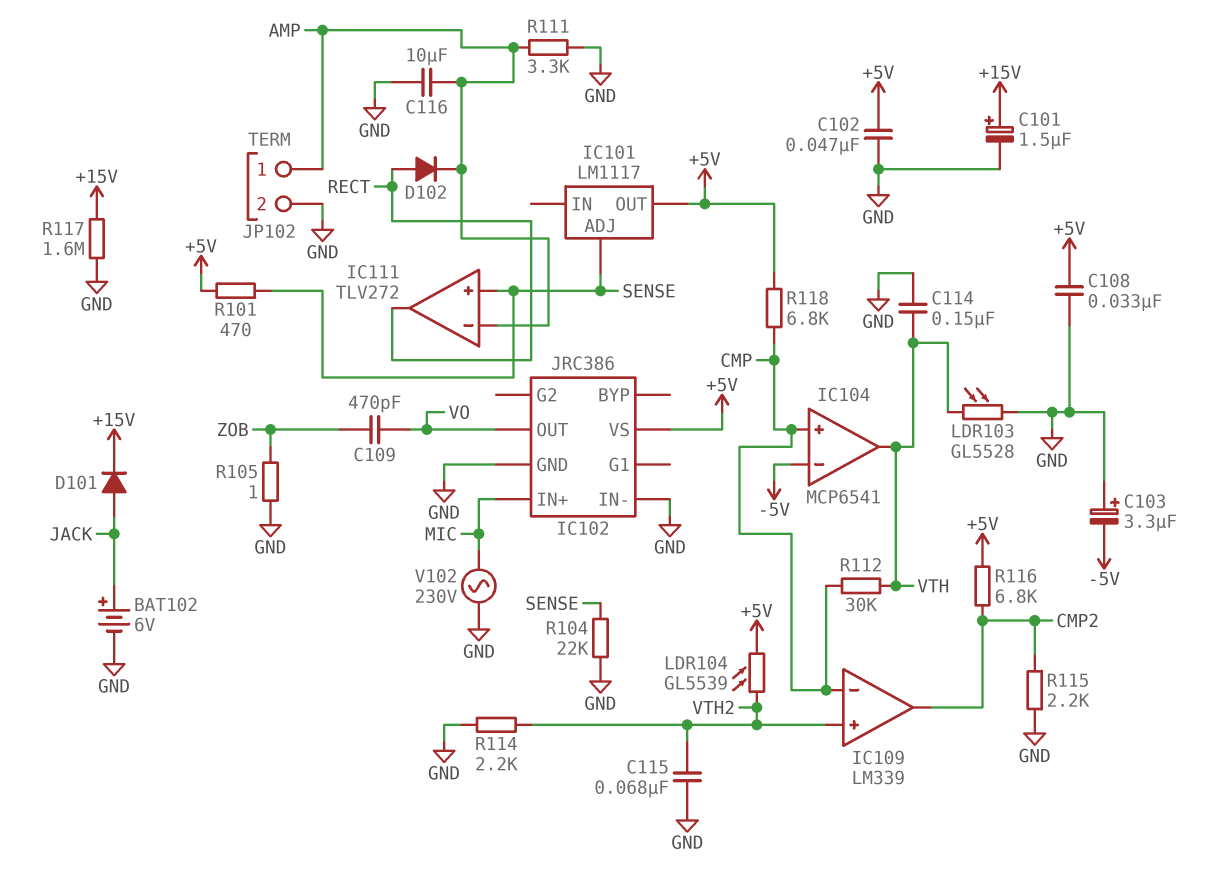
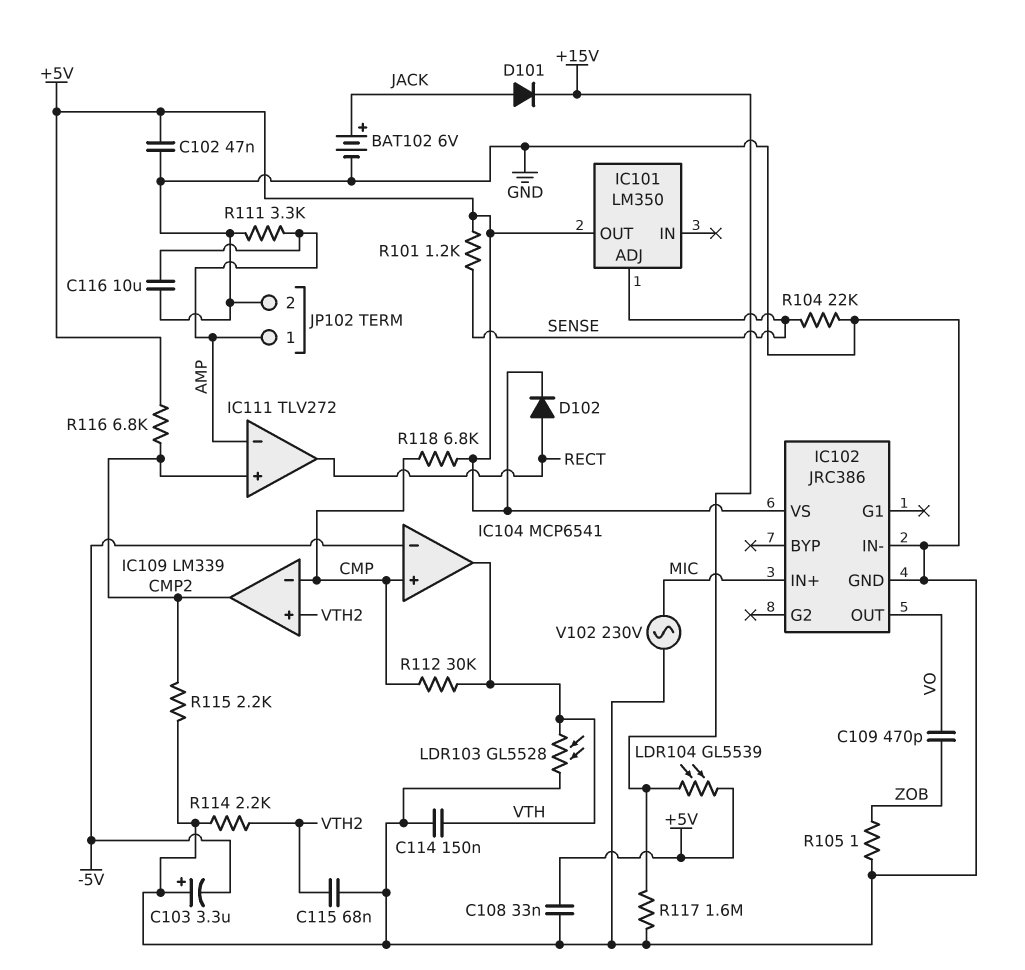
C101: 1.5uF (plus +15V, minus GND) -> none
D102: diode (A RECT, K AMP) -> diode (A RECT, K +5V)
IC101: LM1117 -> LM350
IC111 pin in+: SENSE -> CMP2
LDR104: GL5539 (+5V, VTH2) -> GL5539 (+5V, +15V)
R101: 470 (+5V, SENSE) -> 1.2k (+5V, SENSE)

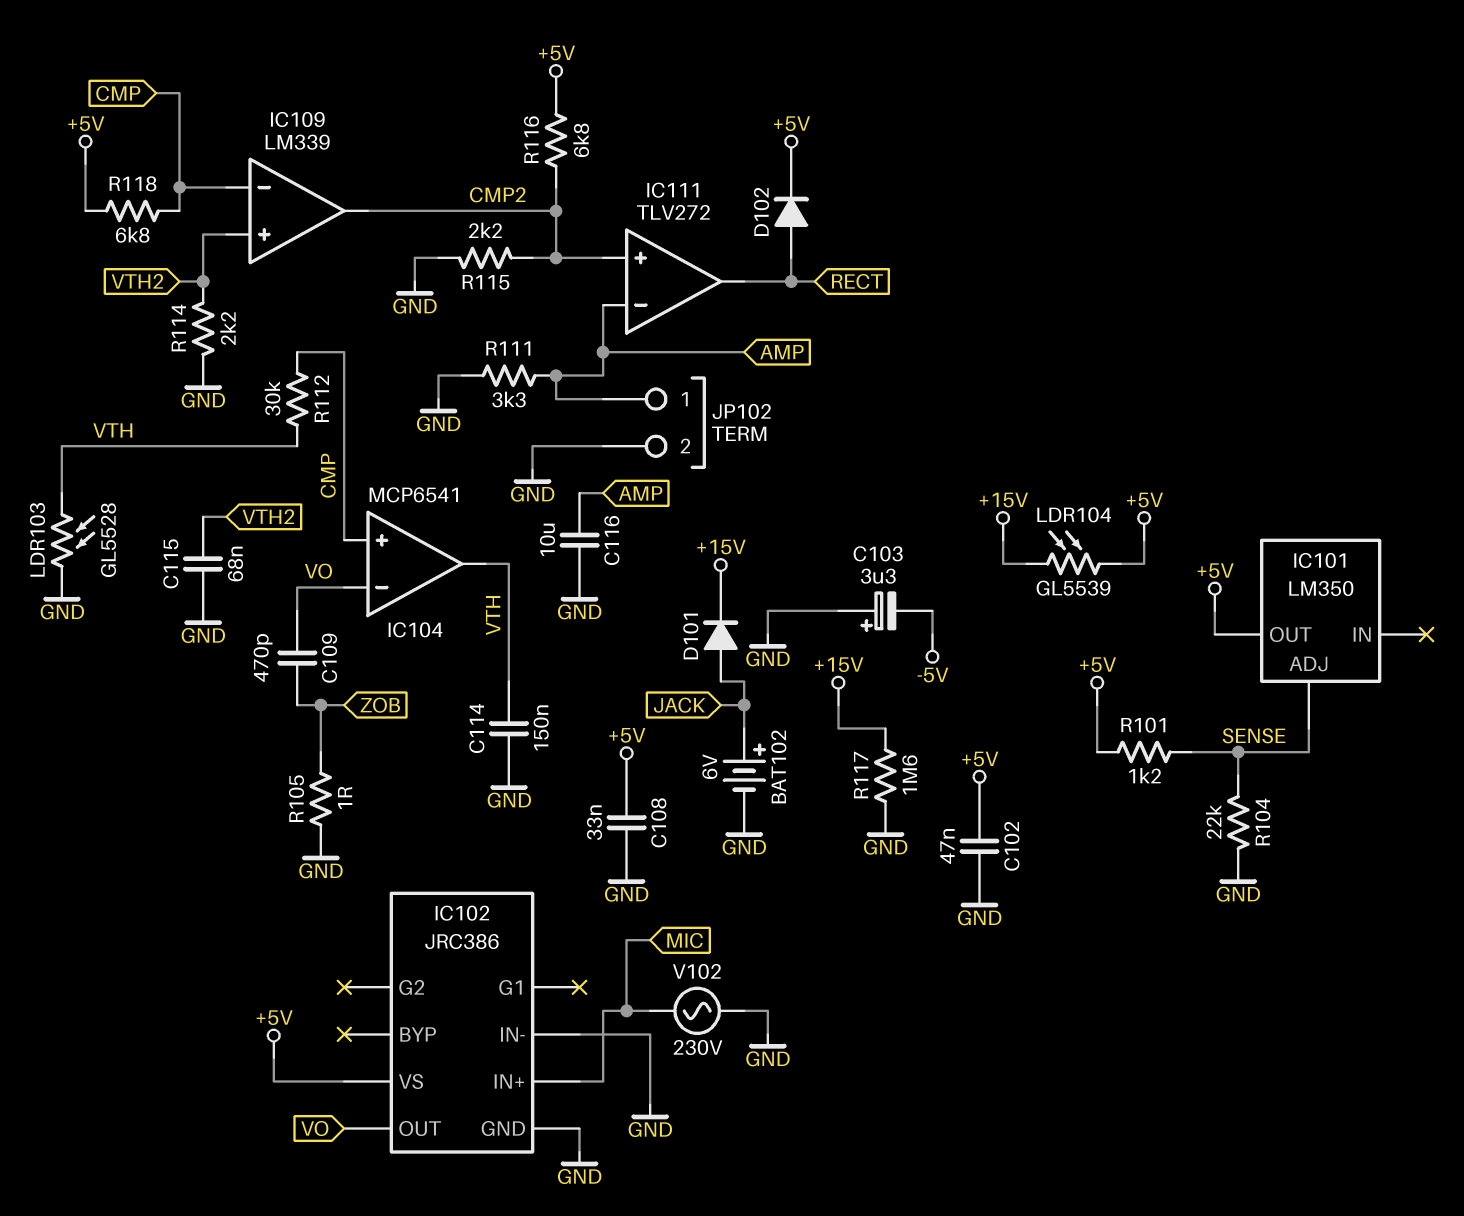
IC104 pin in-: -5V -> VO

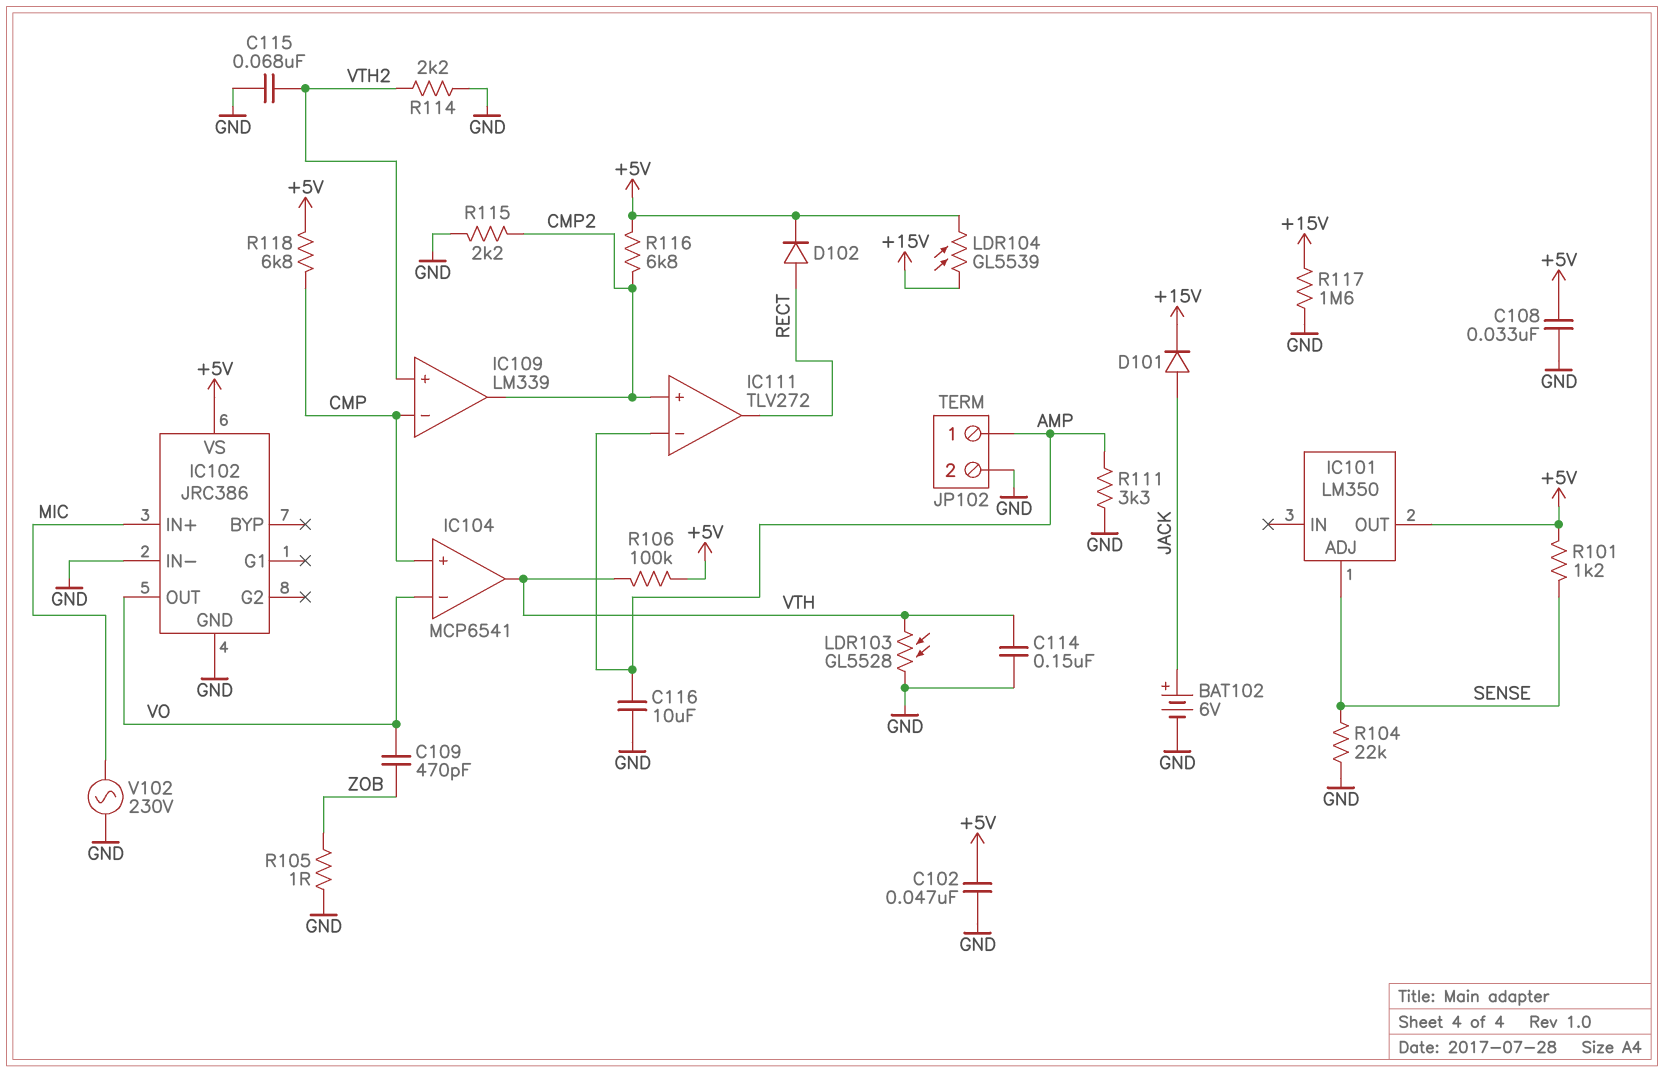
C103: 3.3uF (plus GND, minus -5V) -> none
R106: none -> 100k (+5V, VTH)
R112: 30k (CMP, VTH) -> none

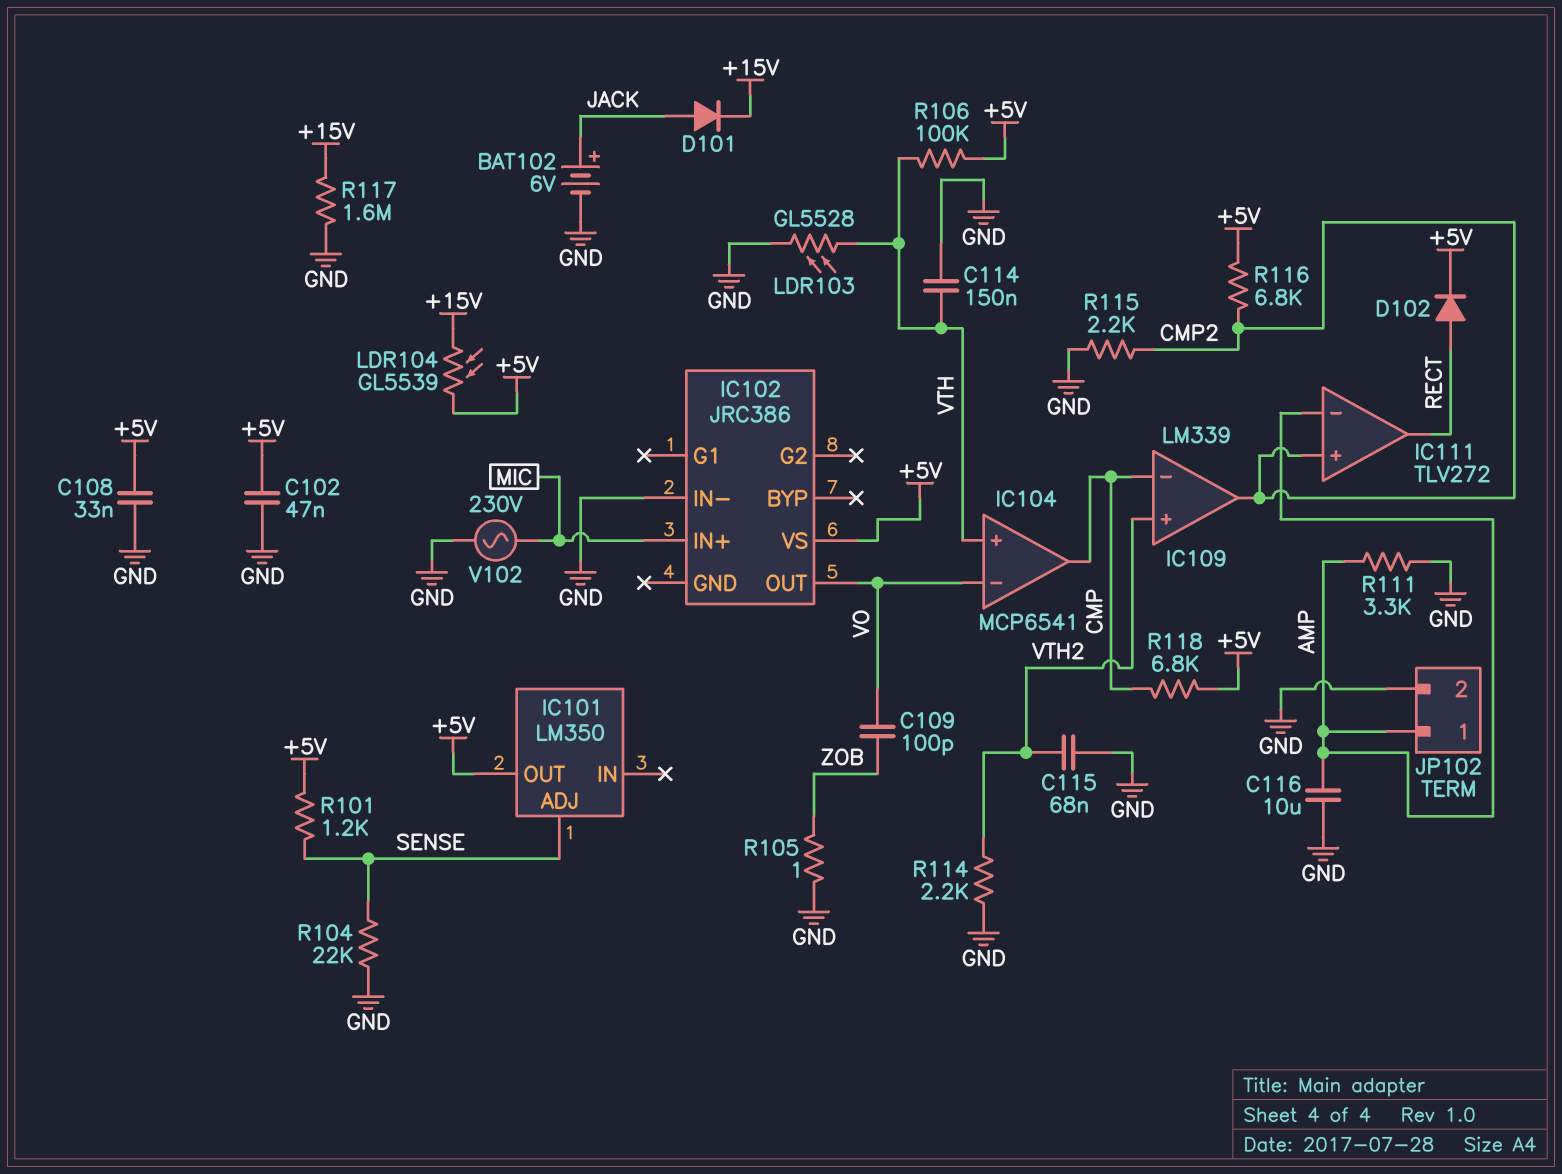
C109: 470pF (VO, ZOB) -> 100pF (VO, ZOB)
IC102 pin GND: GND -> none
IC104 pin in+: CMP -> VTH
IC104 pin out: VTH -> CMP

